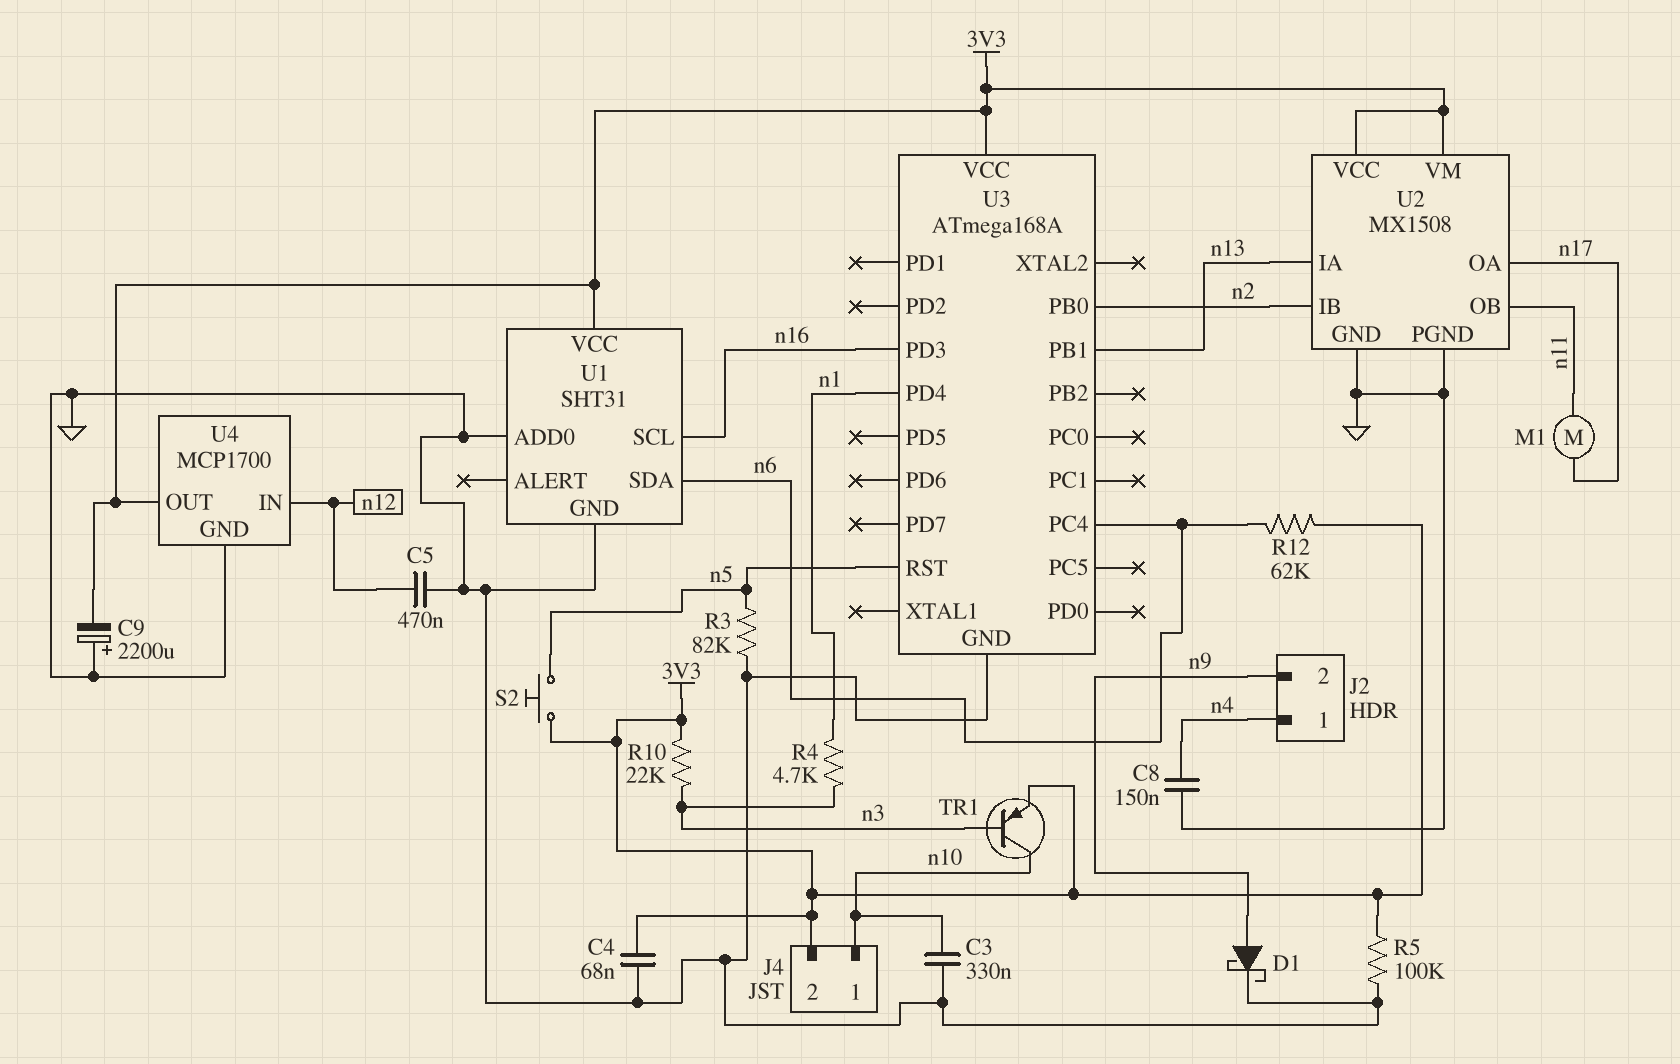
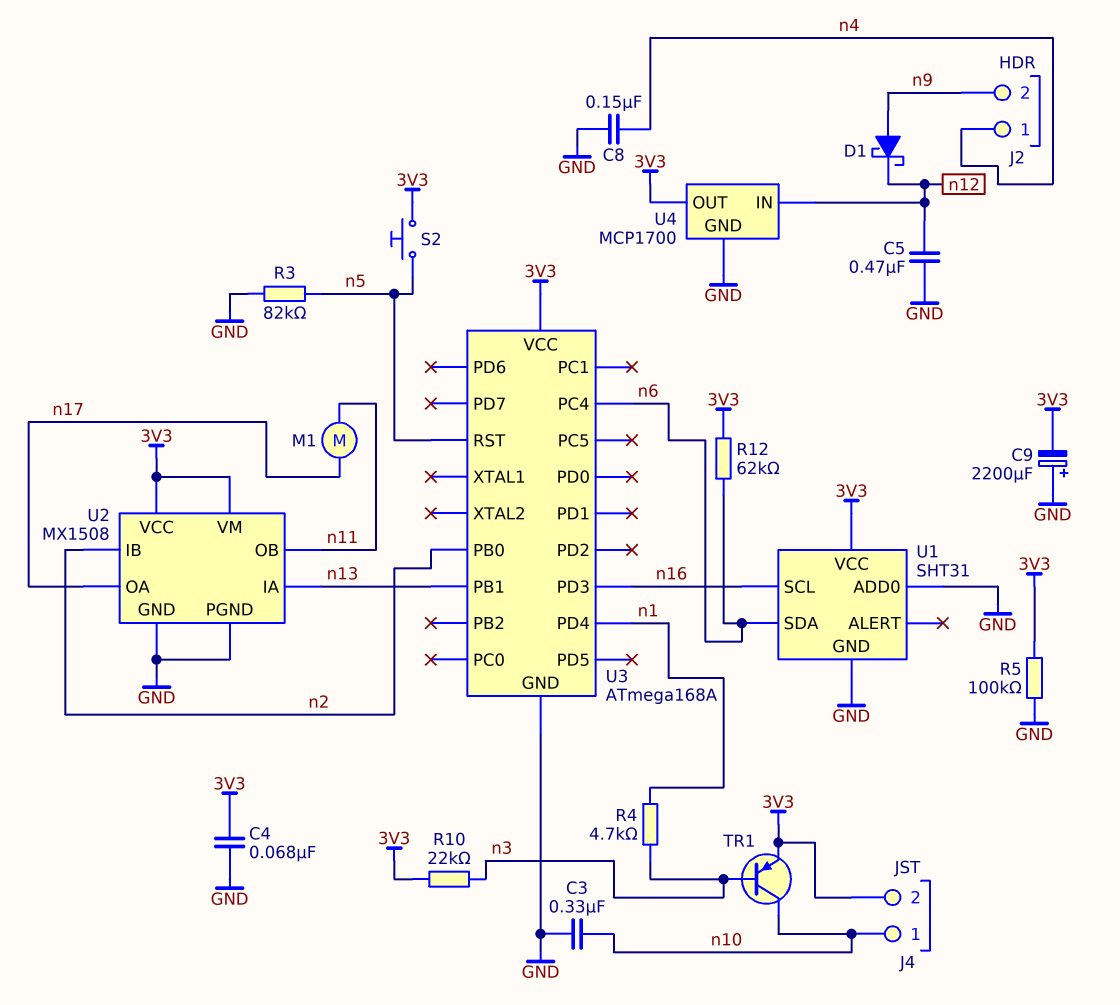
D1: schottky (A n9, K GND) -> schottky (A n9, K n12)

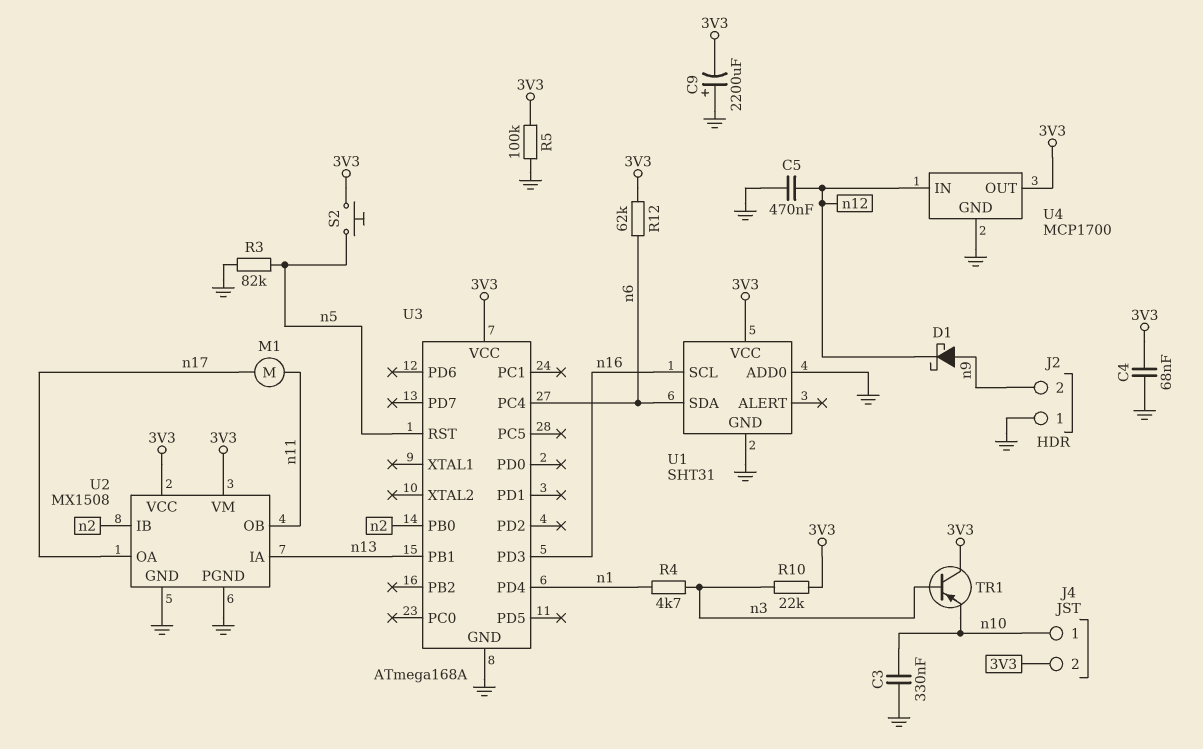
C8: 150nF (GND, n4) -> none
J2 pin 1: n4 -> GND
TR1: PNP (B n3, C n10, E 3V3) -> PNP (B n3, C 3V3, E n10)

